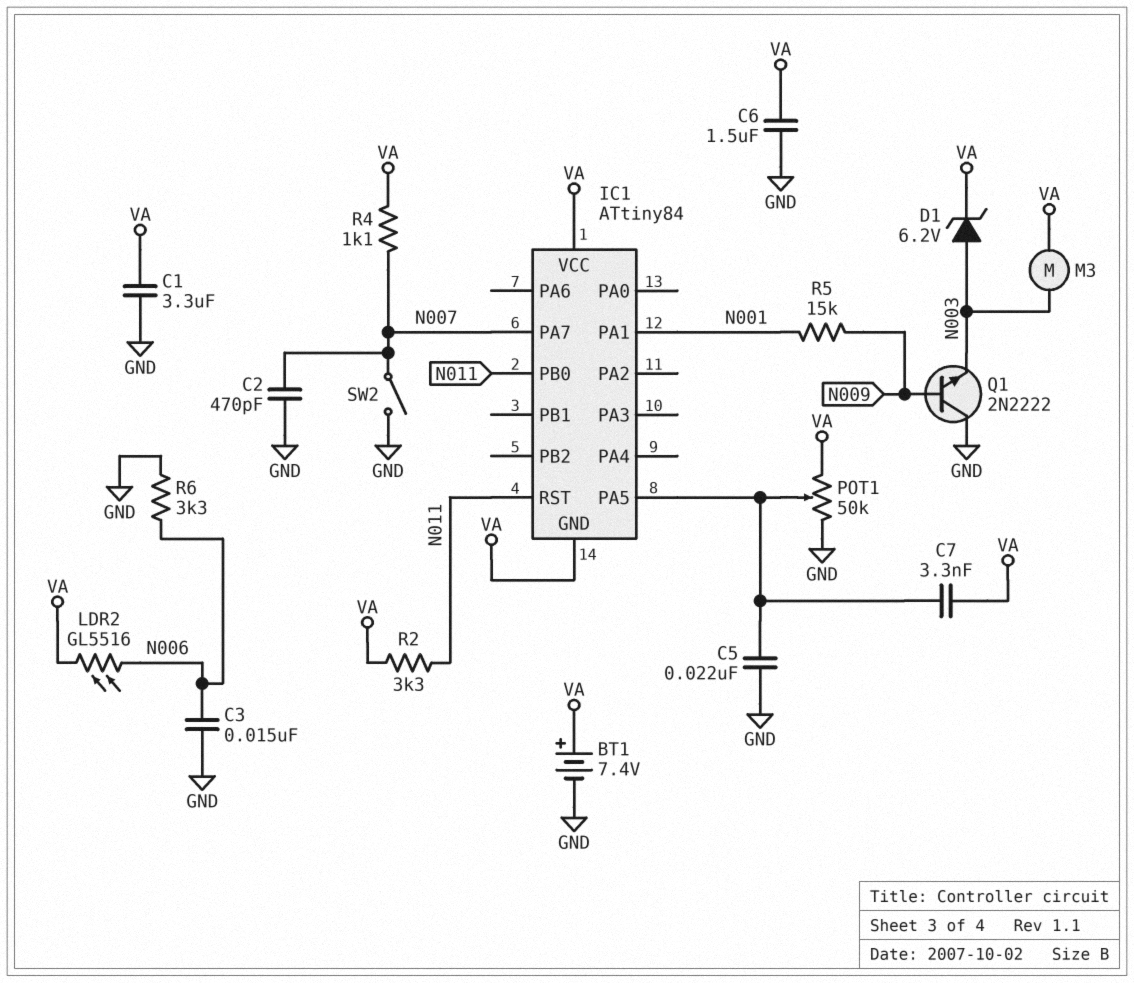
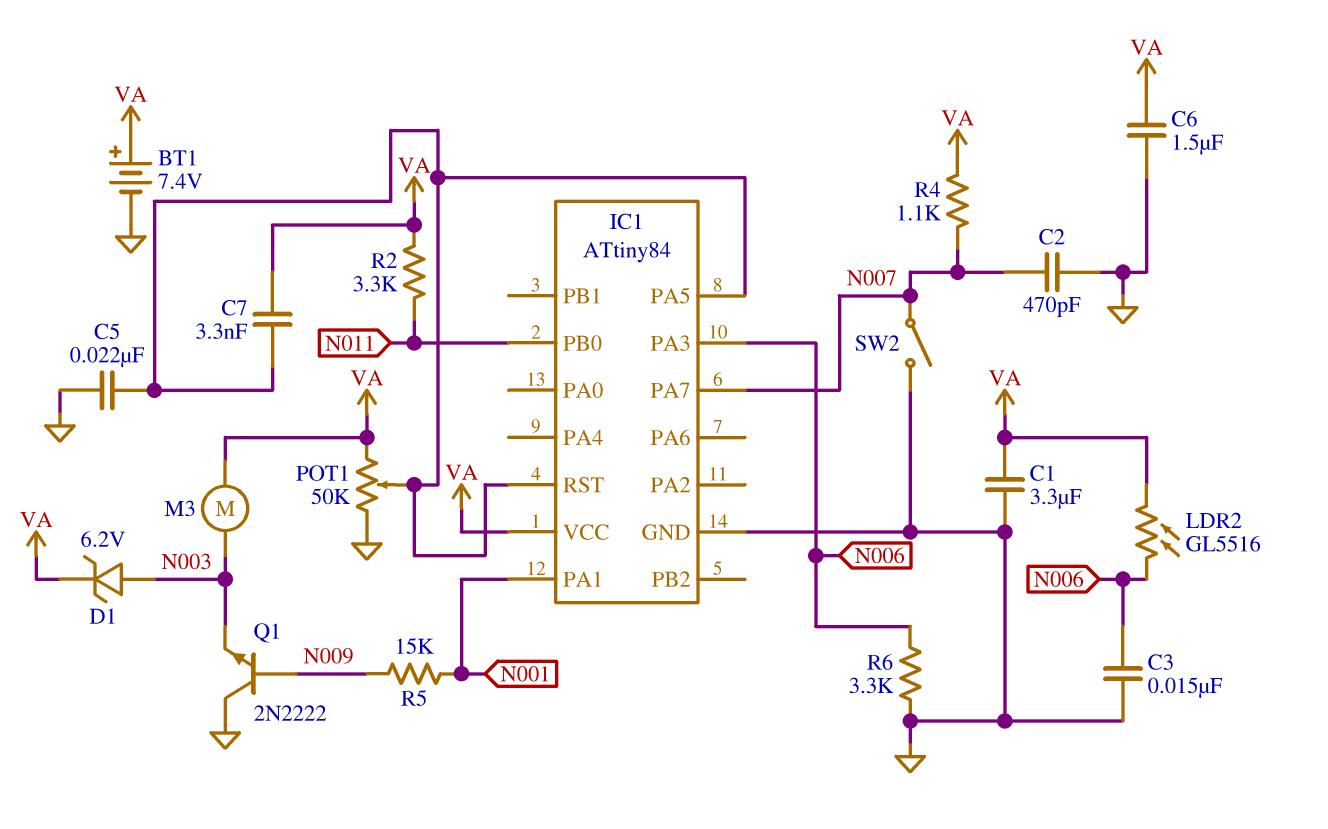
IC1 pin GND: VA -> GND
IC1 pin PA3: none -> N006
IC1 pin RST: N011 -> IC1/PA5

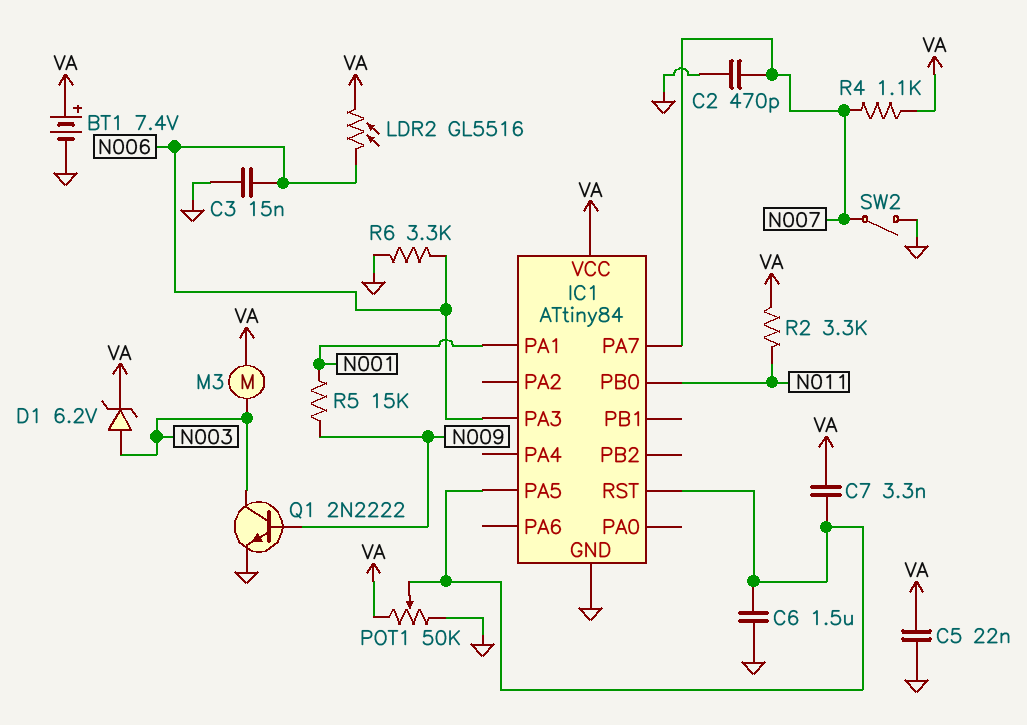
C1: 3.3uF (GND, VA) -> none
C5: 22nF (GND, IC1/PA5) -> 22nF (GND, VA)
C6: 1.5uF (GND, VA) -> 1.5uF (GND, IC1/PA5)
Q1: NPN 2N2222 (B N009, C GND, E N003) -> NPN 2N2222 (B N009, C N003, E GND)

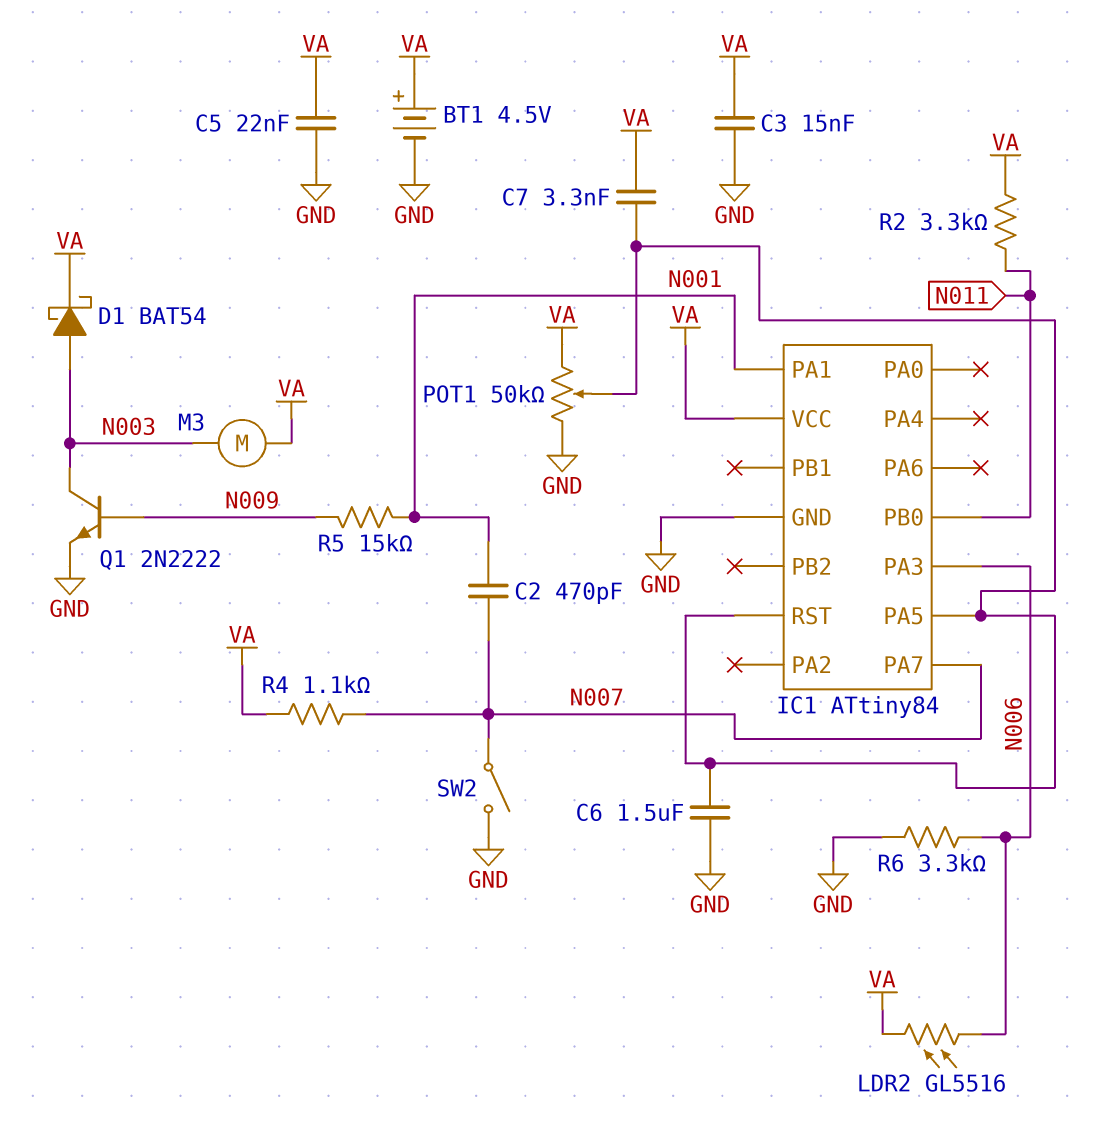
BT1: 7.4V (plus VA, minus GND) -> 4.5V (plus VA, minus GND)
C2: 470pF (GND, N007) -> 470pF (N001, N007)
C3: 15nF (GND, N006) -> 15nF (GND, VA)
D1: zener 6.2V (A N003, K VA) -> schottky BAT54 (A N003, K VA)

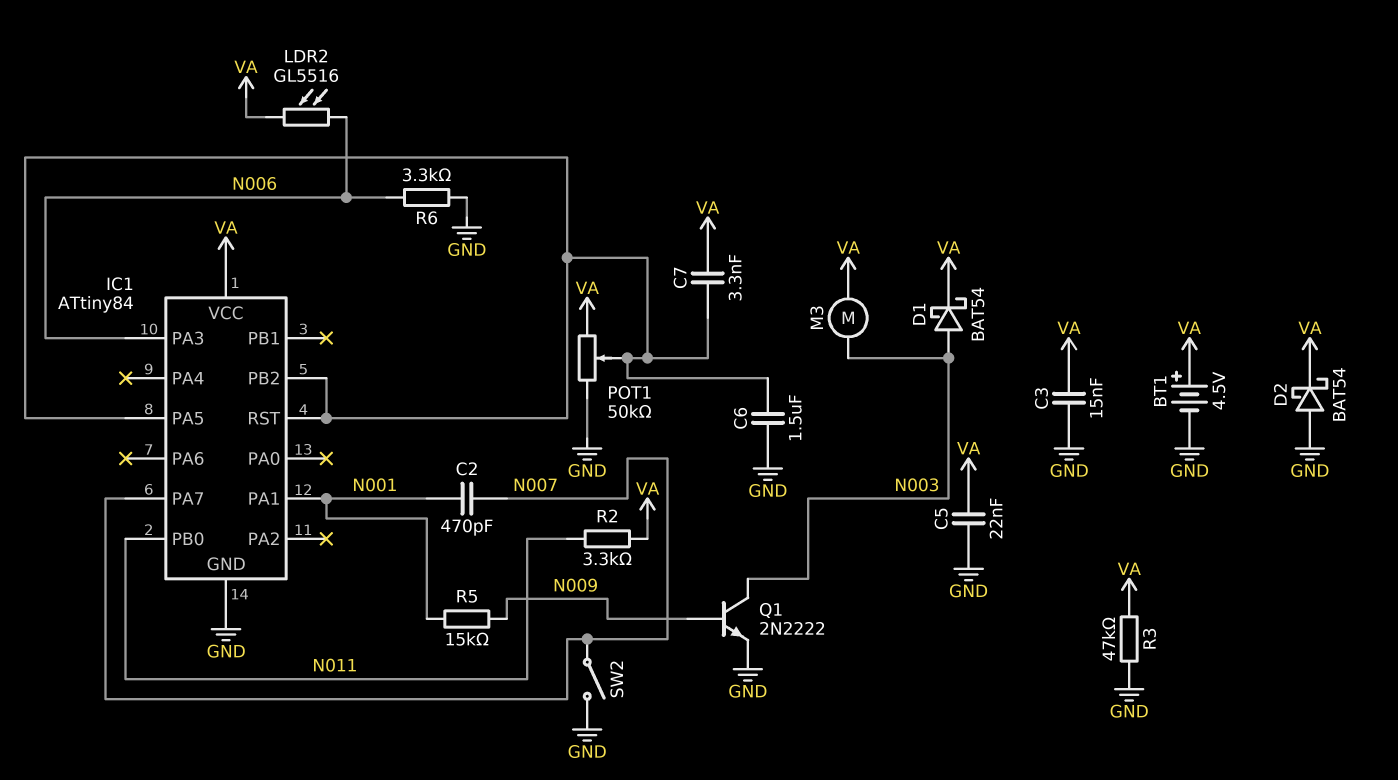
D2: none -> schottky BAT54 (A GND, K VA)
IC1 pin PB2: none -> IC1/PA5
R3: none -> 47k (GND, VA)
R4: 1.1k (N007, VA) -> none

